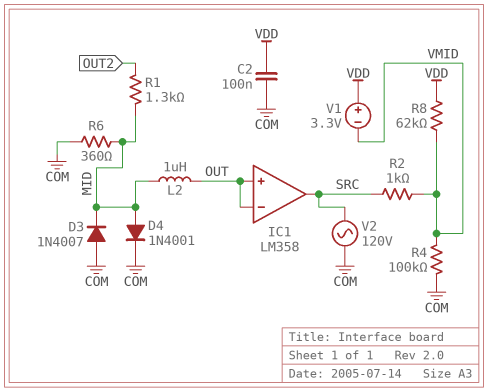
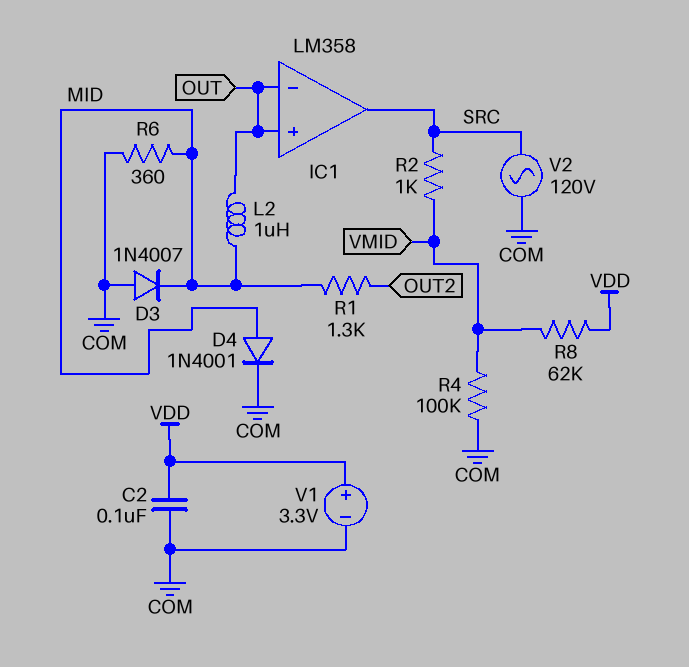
V1: 3.3V (plus VDD, minus VMID) -> 3.3V (plus VDD, minus COM)

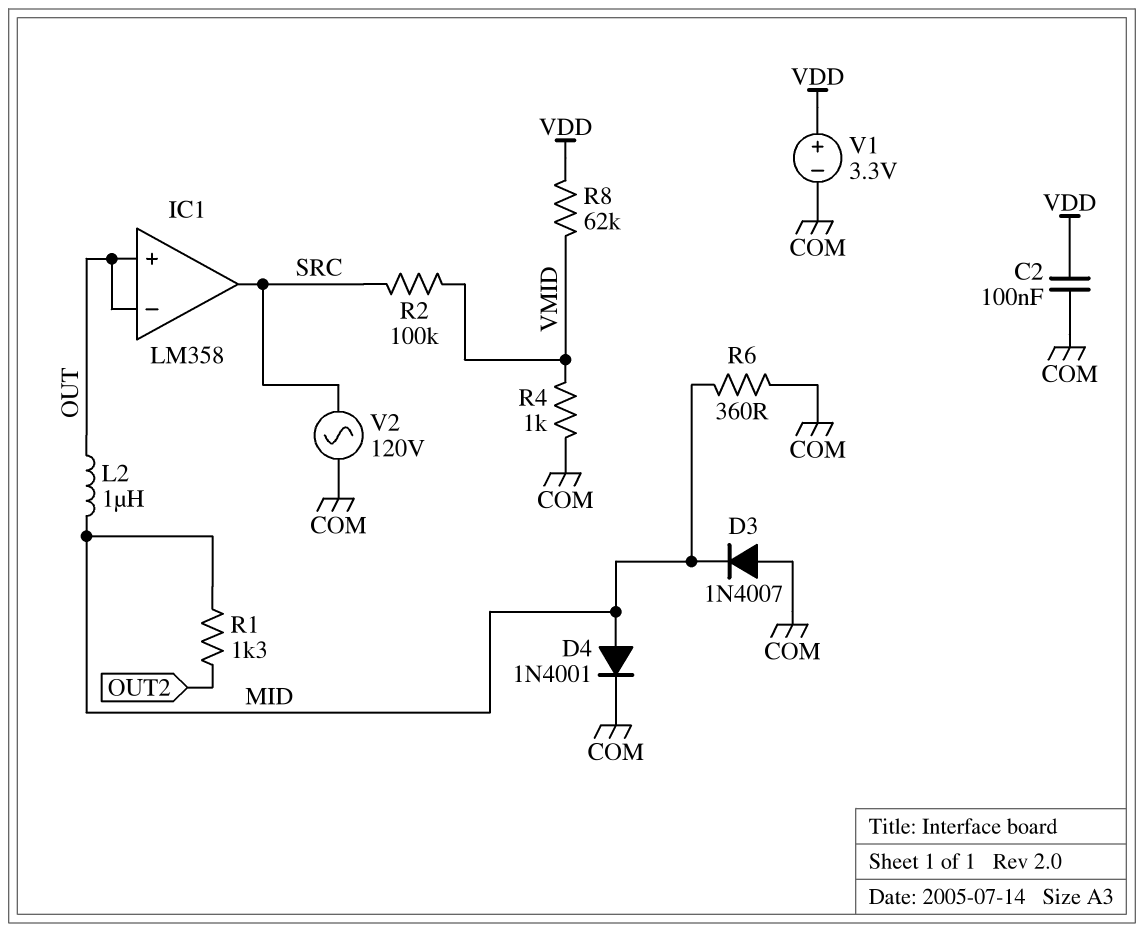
R2: 1k (SRC, VMID) -> 100k (SRC, VMID)
R4: 100k (COM, VMID) -> 1k (COM, VMID)

